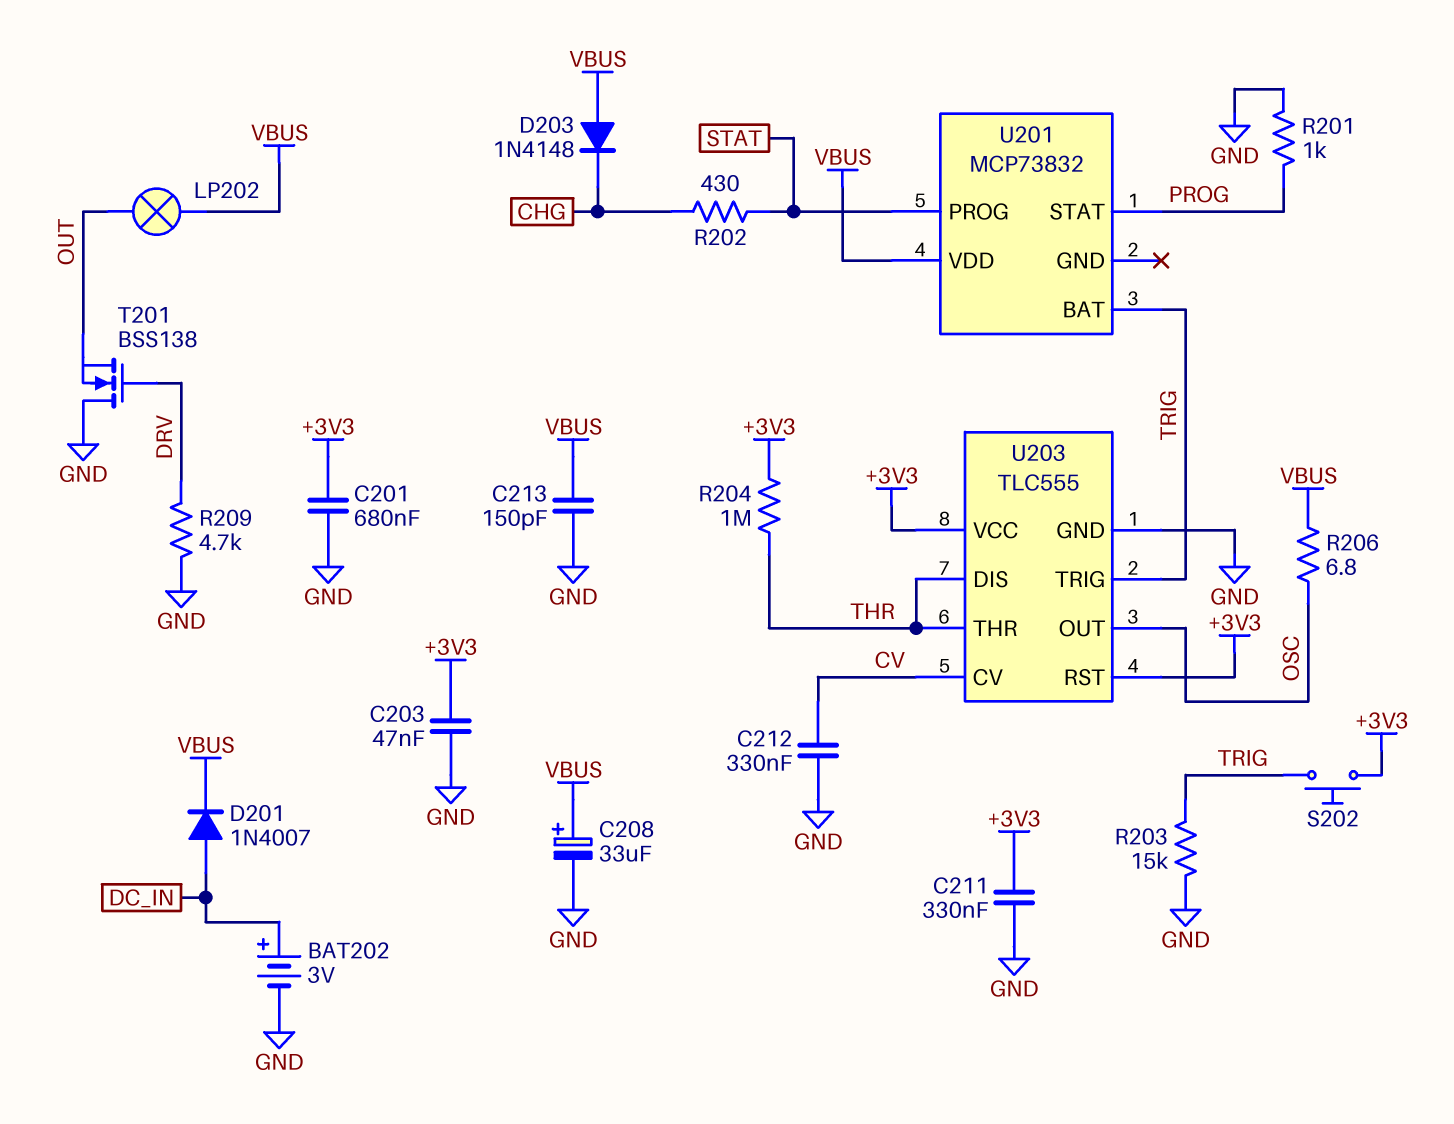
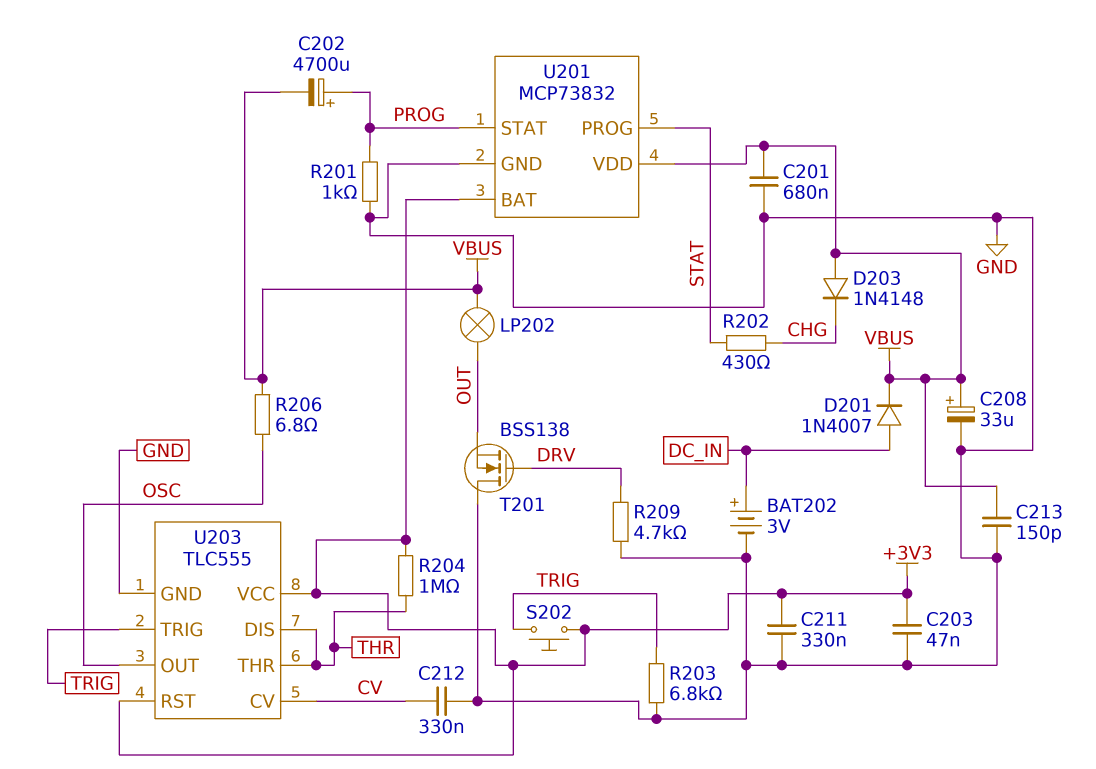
C201: 680nF (+3V3, GND) -> 680nF (GND, VBUS)
C202: none -> 4700uF (plus PROG, minus VBUS)
R203: 15k (GND, TRIG) -> 6.8k (GND, TRIG)
U201 pin BAT: TRIG -> +3V3
U201 pin GND: none -> GND

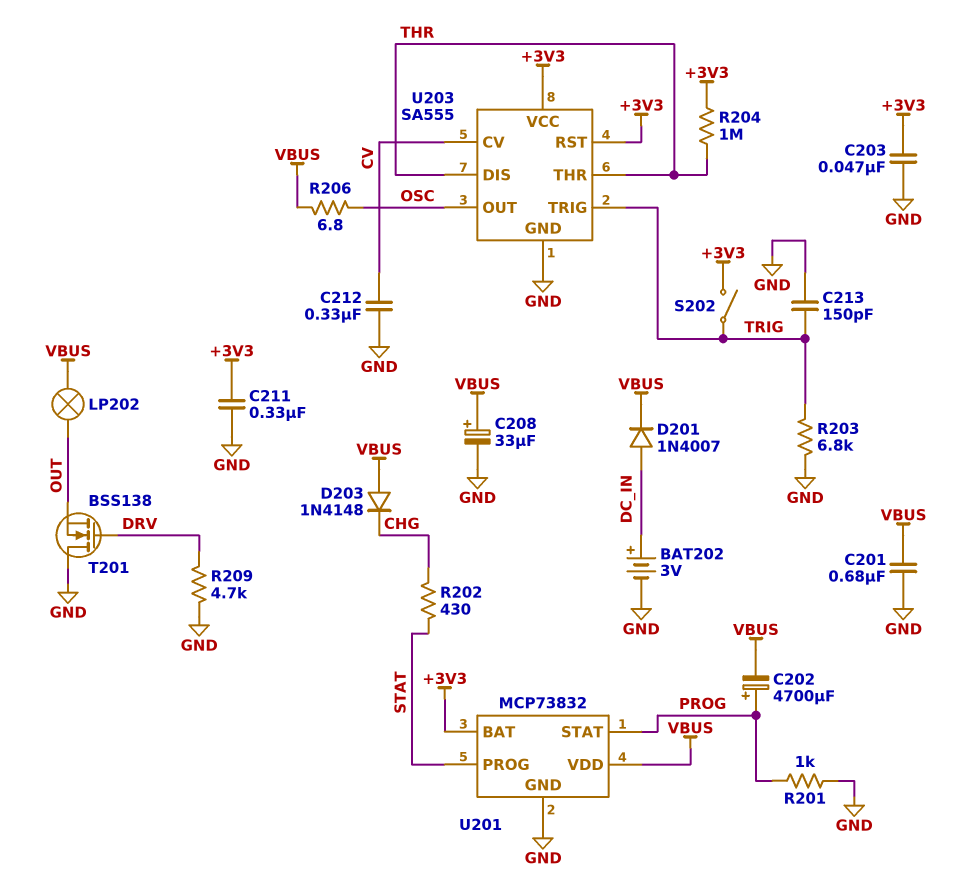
C213: 150pF (GND, VBUS) -> 150pF (GND, TRIG)
S202: button (+3V3, TRIG) -> switch (+3V3, TRIG)
U203: TLC555 -> SA555

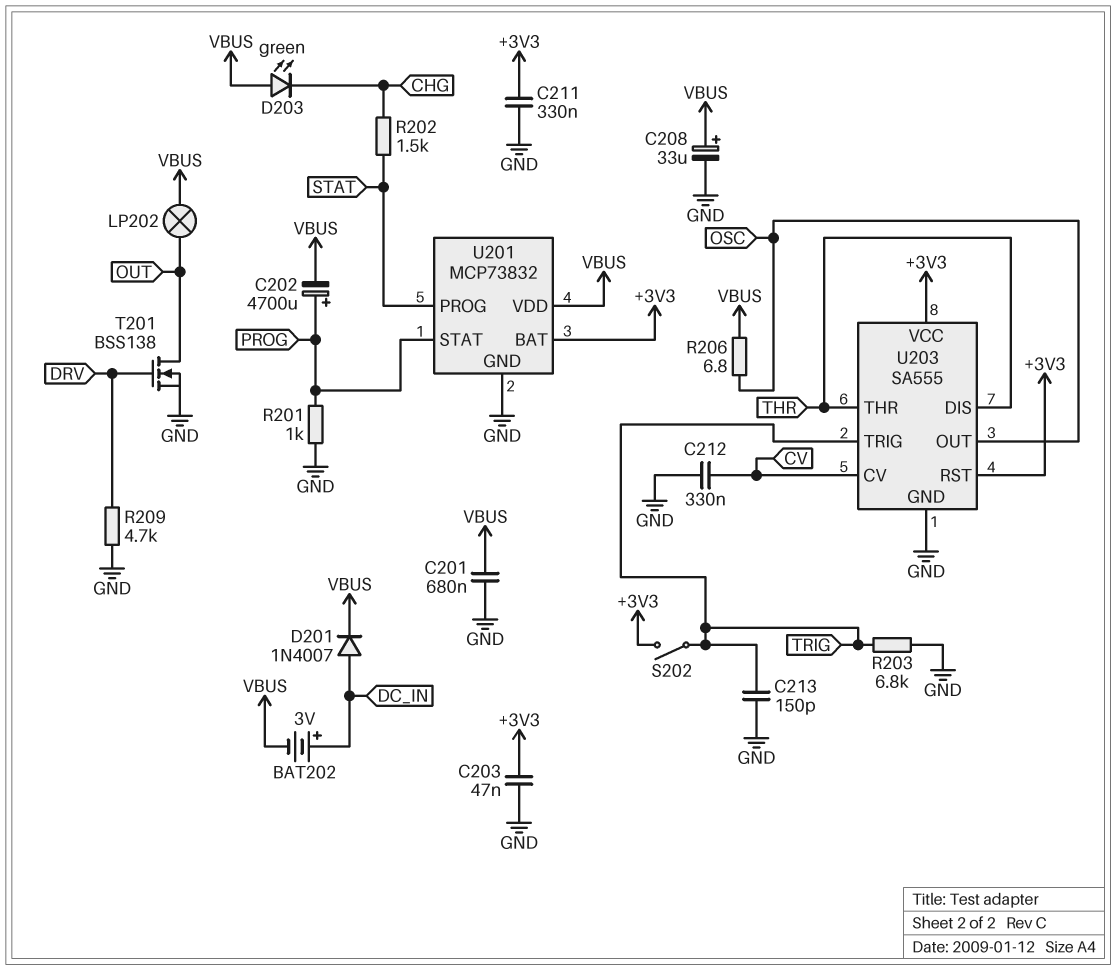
BAT202: 3V (plus DC_IN, minus GND) -> 3V (plus DC_IN, minus VBUS)
D203: diode 1N4148 (A VBUS, K CHG) -> LED green (A VBUS, K CHG)
R202: 430 (CHG, STAT) -> 1.5k (CHG, STAT)
R204: 1M (+3V3, THR) -> none
T201: NMOS BSS138 (G DRV, D GND, S OUT) -> NMOS BSS138 (G DRV, D OUT, S GND)

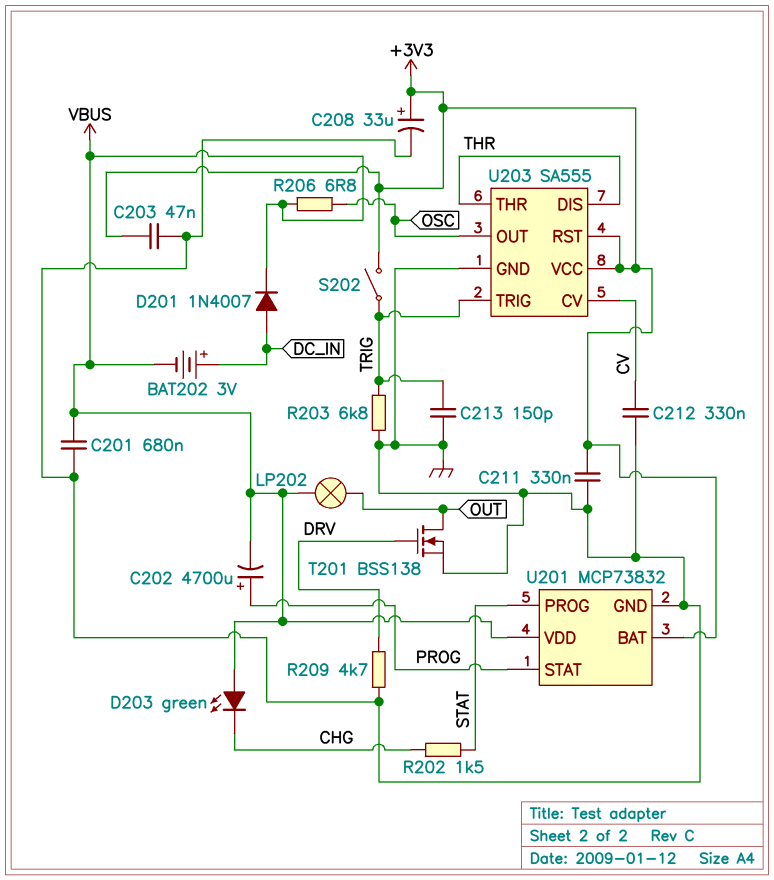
C208: 33uF (plus VBUS, minus GND) -> 33uF (plus +3V3, minus GND)
R201: 1k (GND, PROG) -> none

